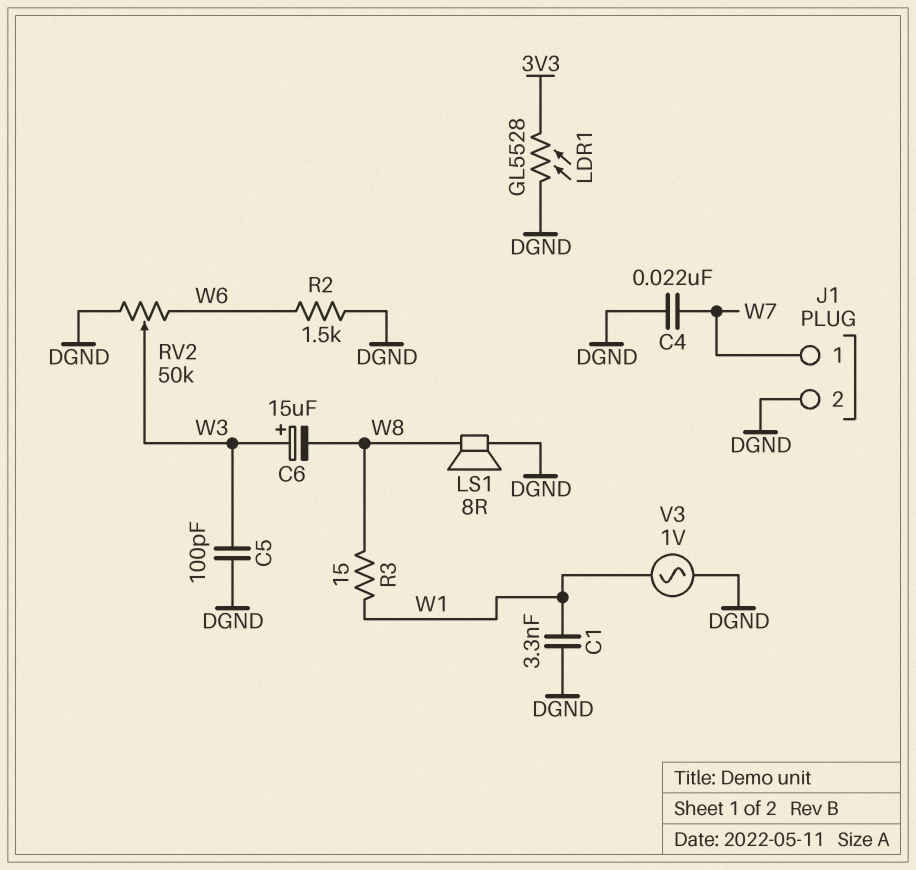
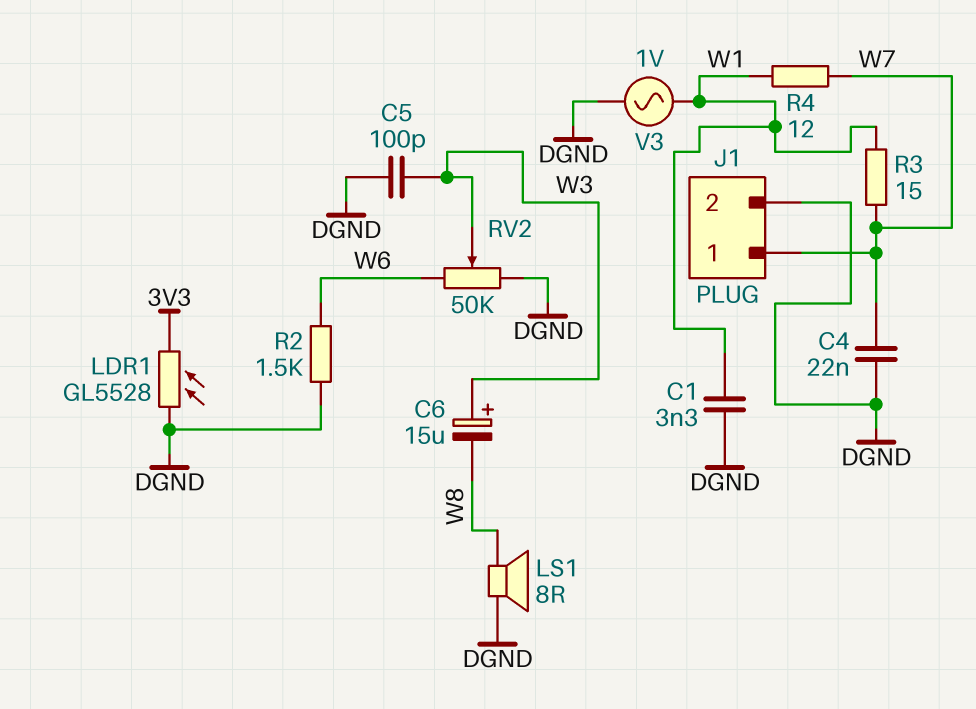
R3: 15 (W1, W8) -> 15 (W1, W7)
R4: none -> 12 (W1, W7)

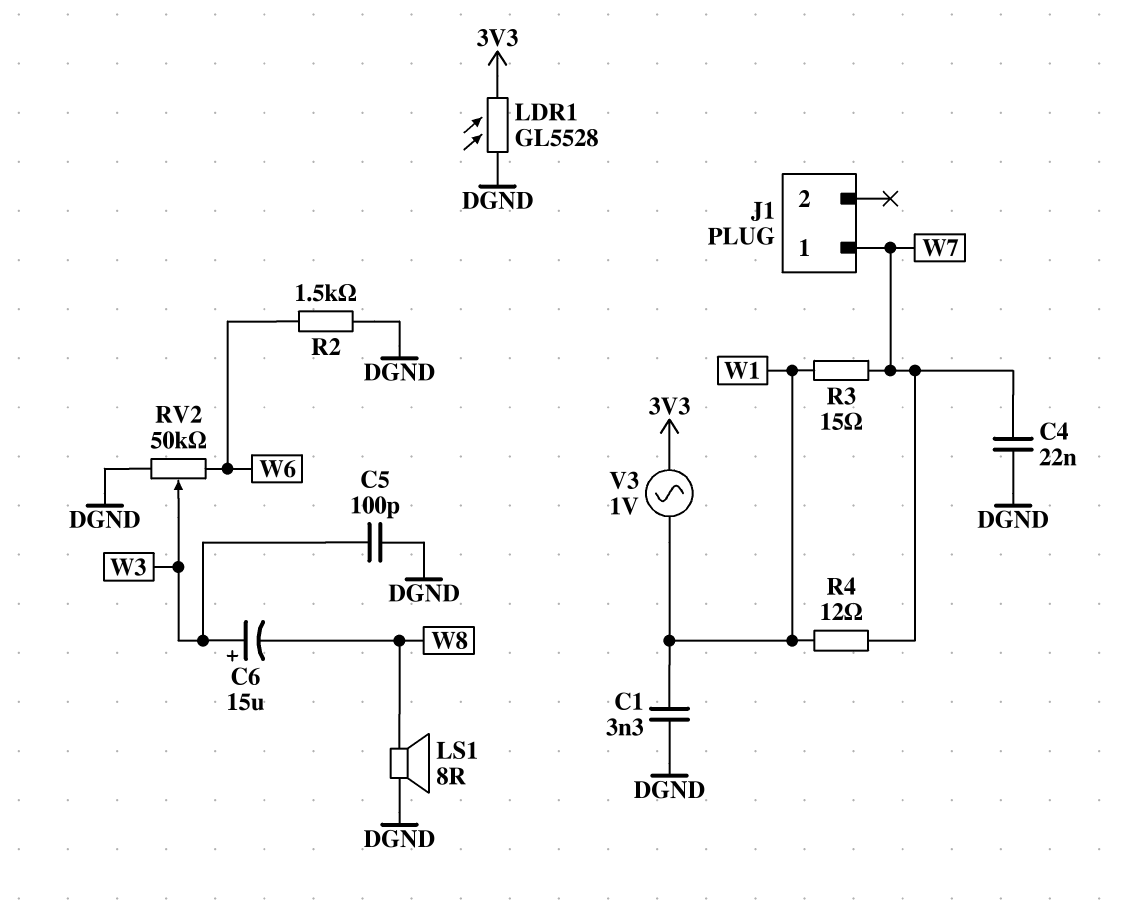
J1 pin 2: DGND -> none
V3: AC 1V (DGND, W1) -> AC 1V (3V3, W1)

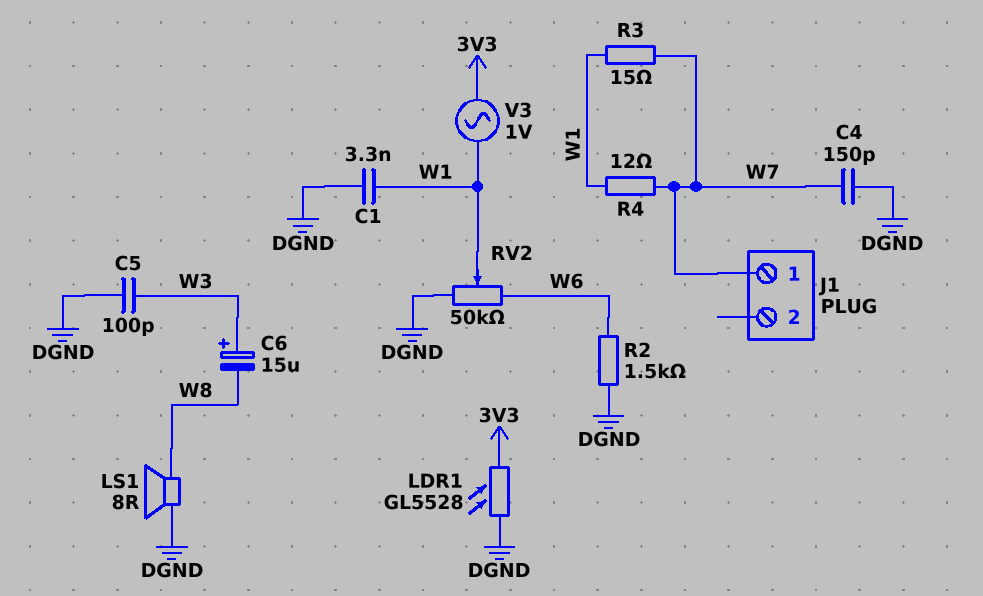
C4: 22nF (DGND, W7) -> 150pF (DGND, W7)
RV2: 50k (DGND, W6, wiper W3) -> 50k (DGND, W6, wiper W1)

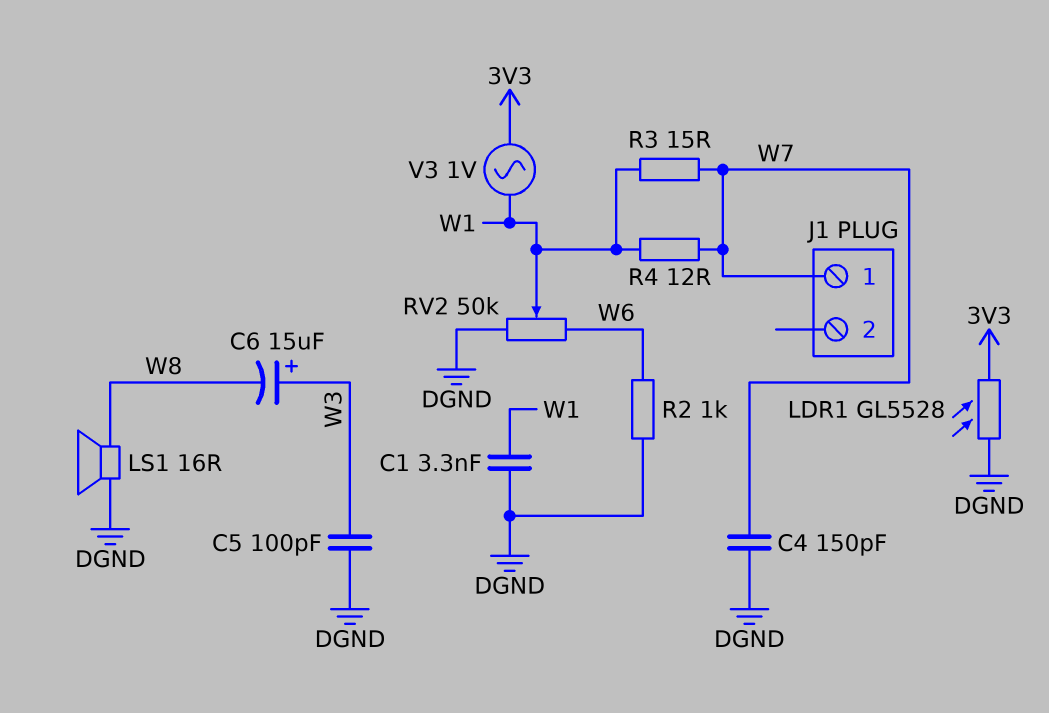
LS1: speaker 8R (DGND, W8) -> speaker 16R (DGND, W8)
R2: 1.5k (DGND, W6) -> 1k (DGND, W6)

